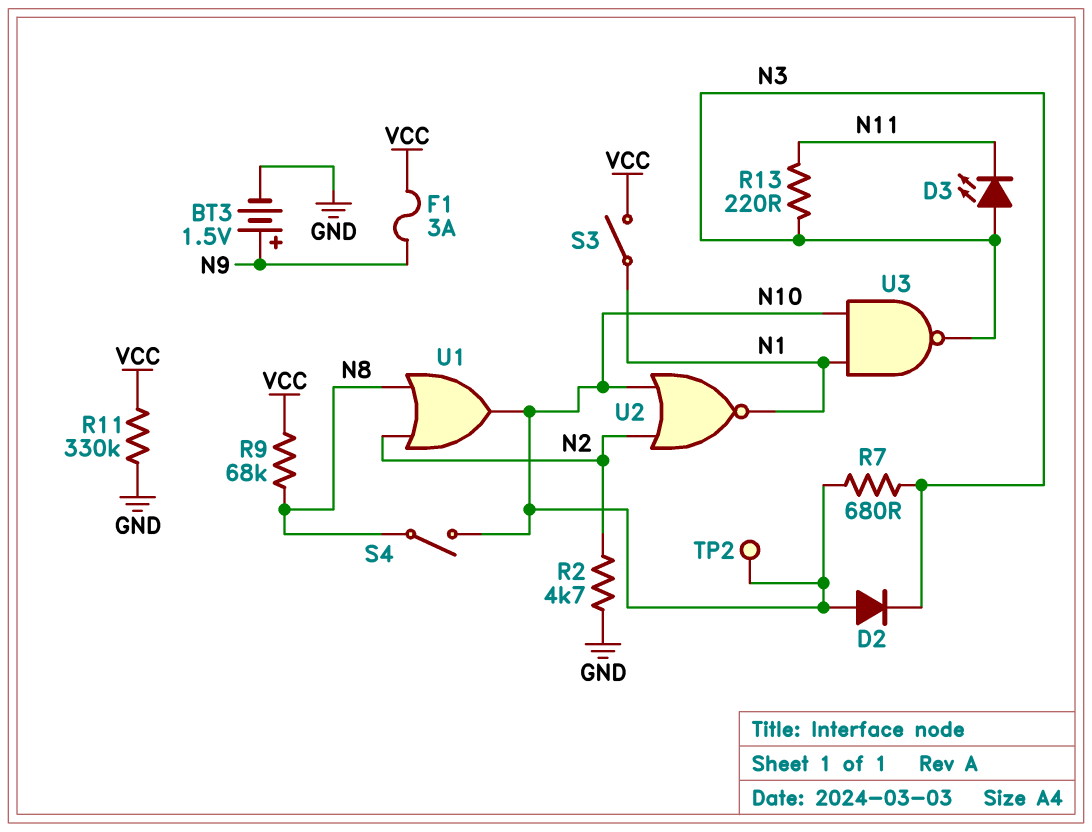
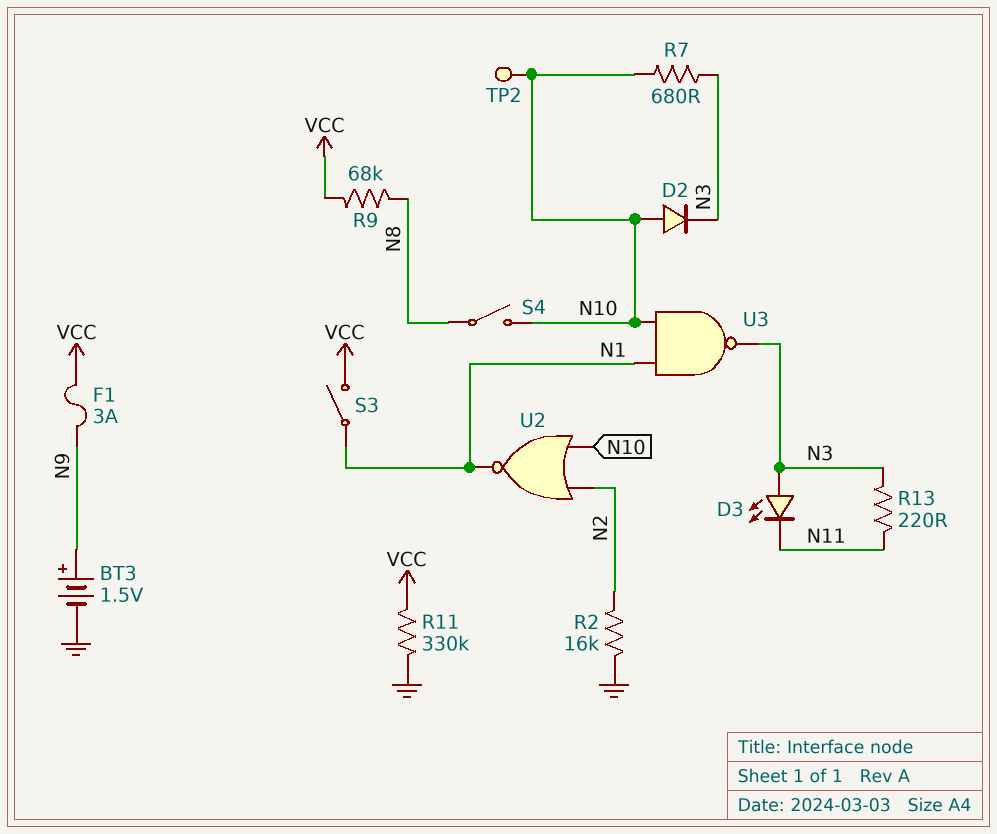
R2: 4.7k (GND, N2) -> 16k (GND, N2)
U1: OR (in N2, in N8, out N10) -> none

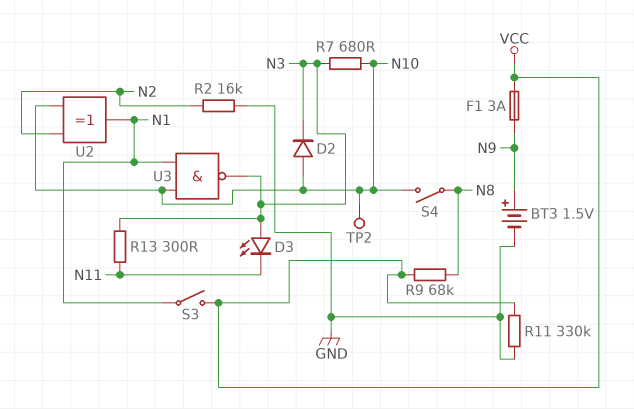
R13: 220 (N3, N11) -> 300 (N3, N11)
U2: NOR (in N2, in N10, out N1) -> XOR (in N2, in N10, out N1)

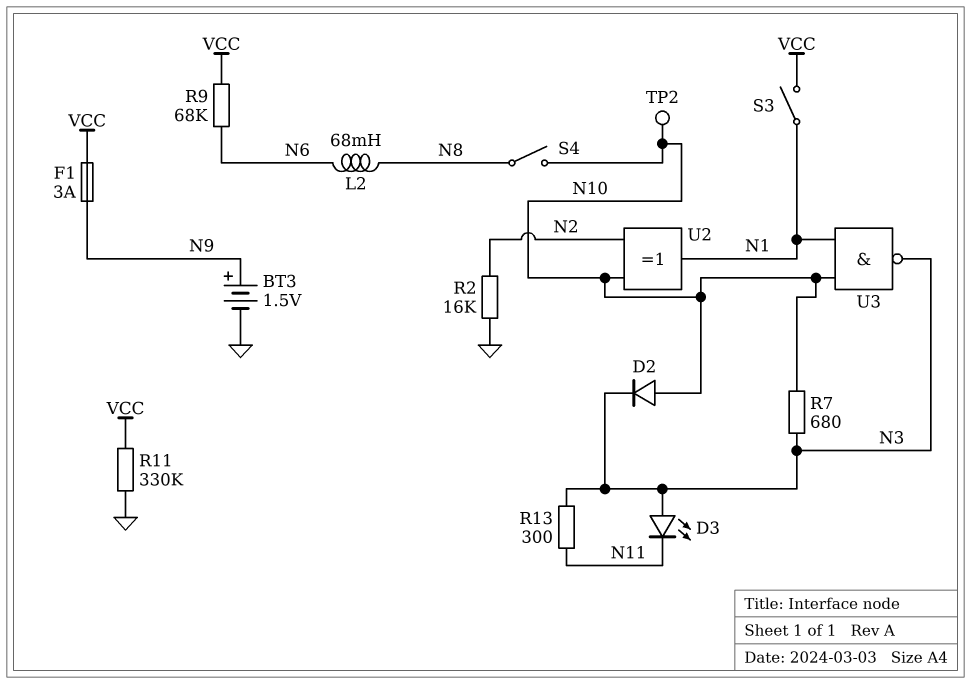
L2: none -> 68mH (N6, N8)
R9: 68k (N8, VCC) -> 68k (N6, VCC)

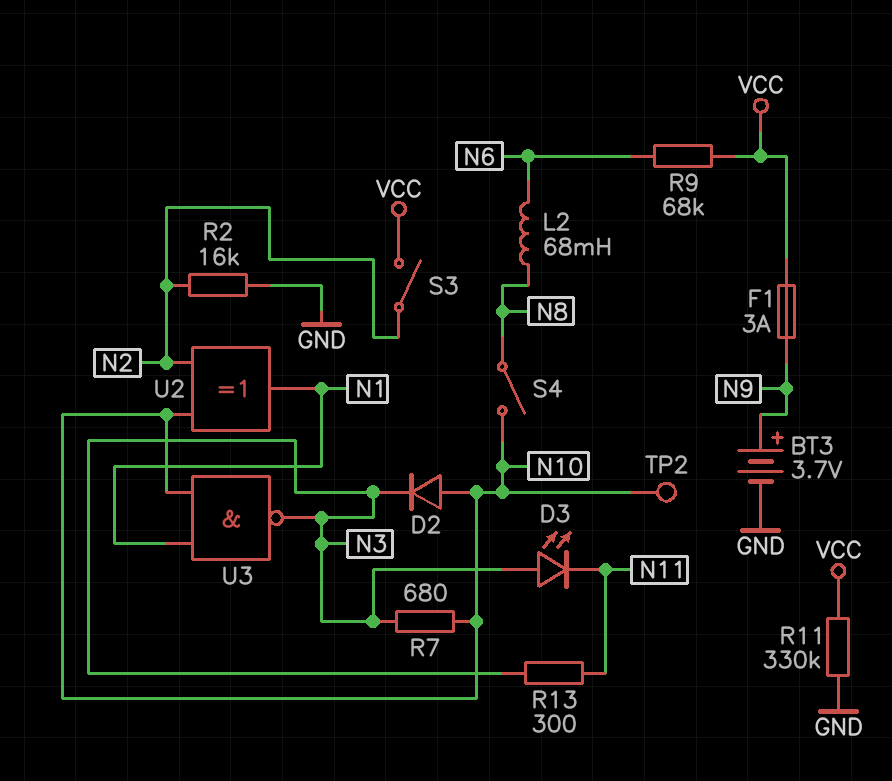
BT3: 1.5V (plus N9, minus GND) -> 3.7V (plus N9, minus GND)
S3: switch (N1, VCC) -> switch (N2, VCC)

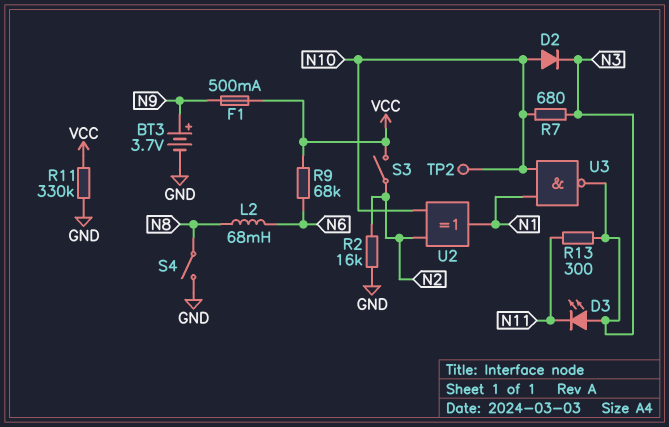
F1: 3A (N9, VCC) -> 500mA (N9, VCC)
S4: switch (N8, N10) -> switch (GND, N8)

